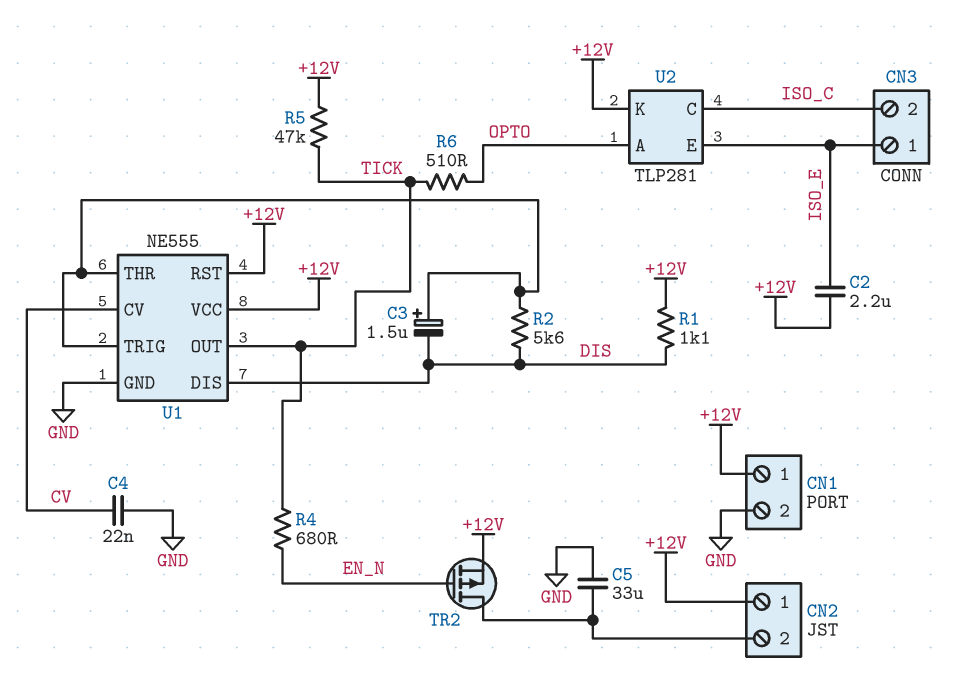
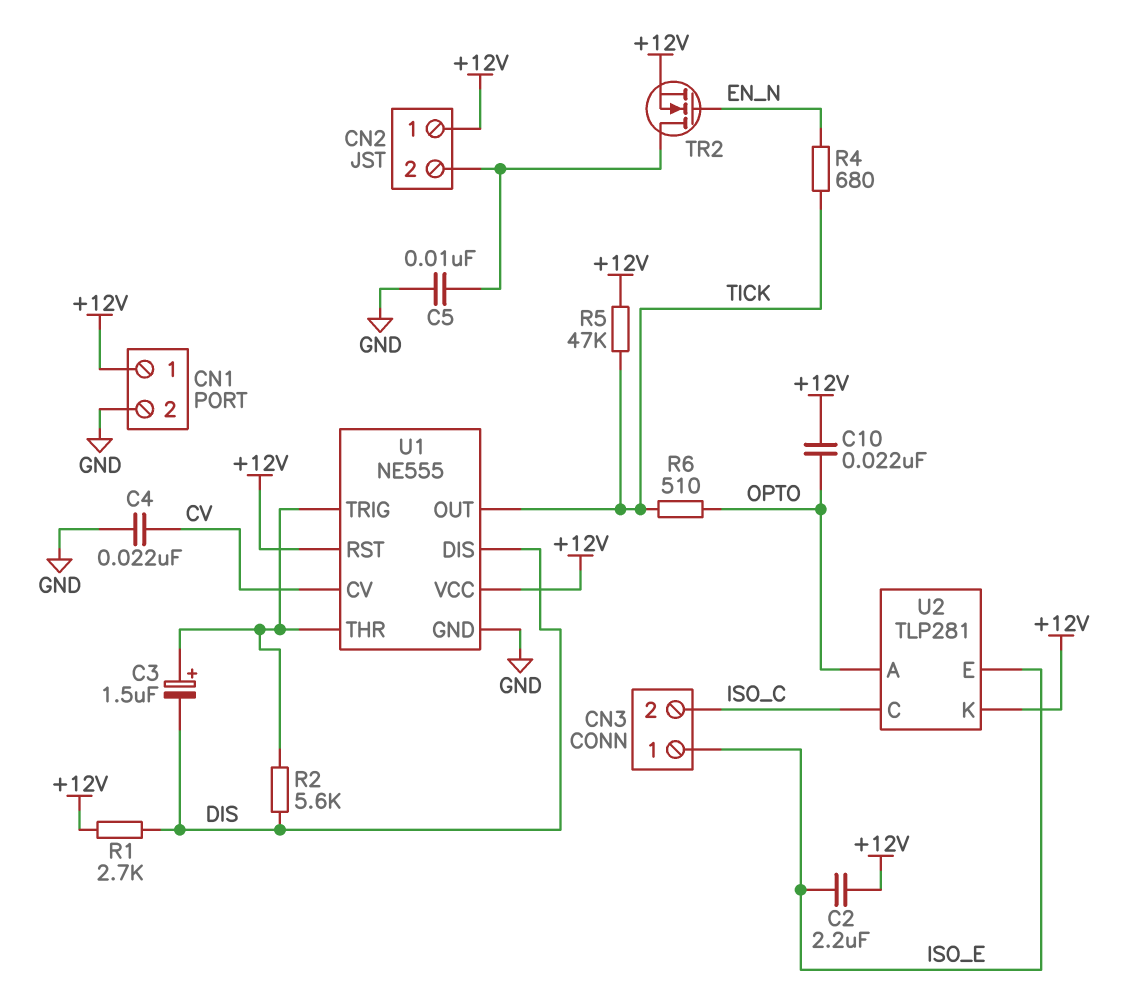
C5: 33uF (CN2/2, GND) -> 10nF (CN2/2, GND)
C10: none -> 22nF (+12V, OPTO)
R1: 1.1k (+12V, DIS) -> 2.7k (+12V, DIS)
TR2: PMOS (G EN_N, D CN2/2, S +12V) -> NMOS (G EN_N, D CN2/2, S +12V)

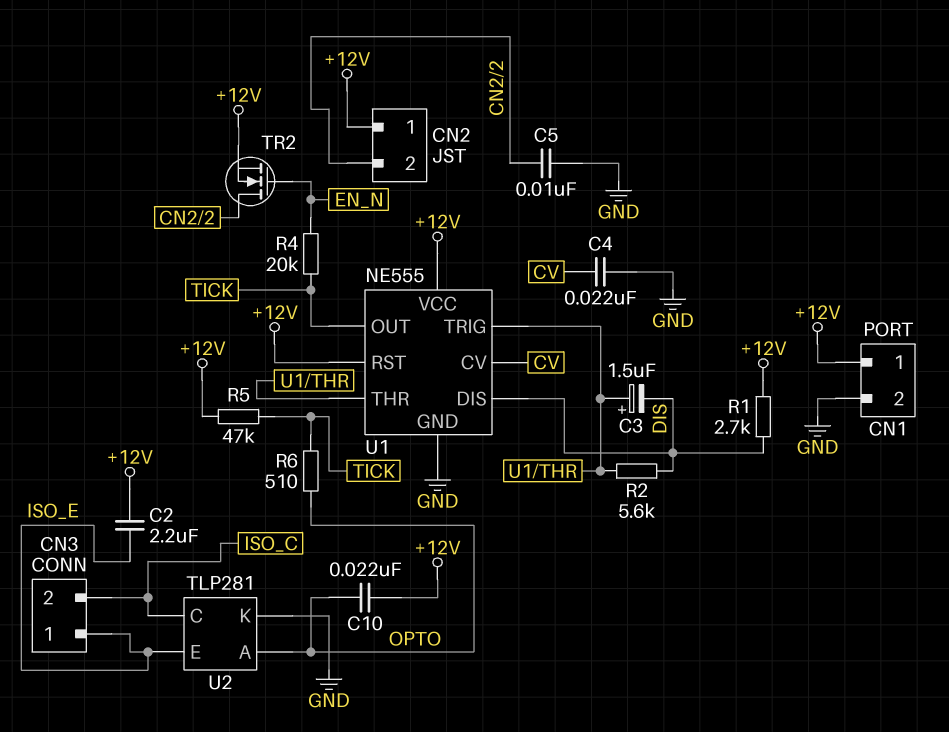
R4: 680 (EN_N, TICK) -> 20k (EN_N, TICK)
U2 pin K: +12V -> GND

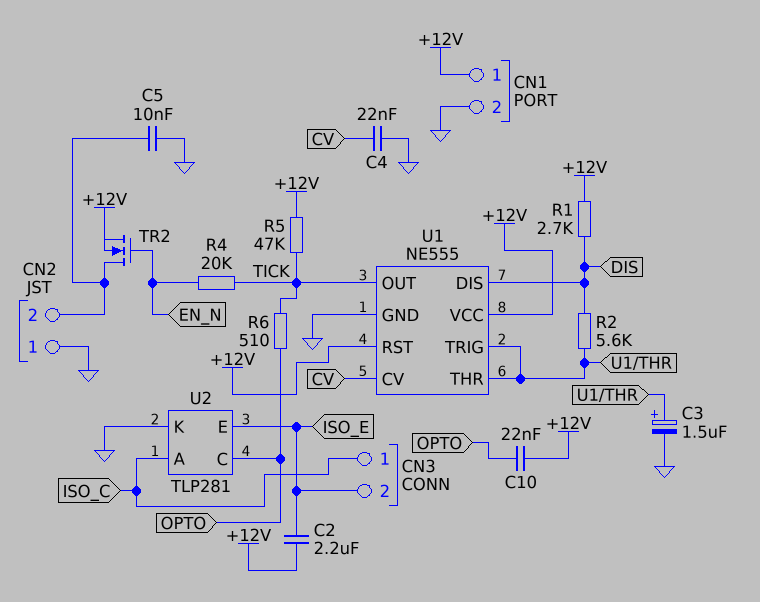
C3: 1.5uF (plus U1/THR, minus DIS) -> 1.5uF (plus U1/THR, minus GND)
CN2 pin 1: +12V -> GND
CN3 pin 1: ISO_E -> ISO_C
CN3 pin 2: ISO_C -> ISO_E
U2 pin A: OPTO -> ISO_C
U2 pin C: ISO_C -> OPTO

